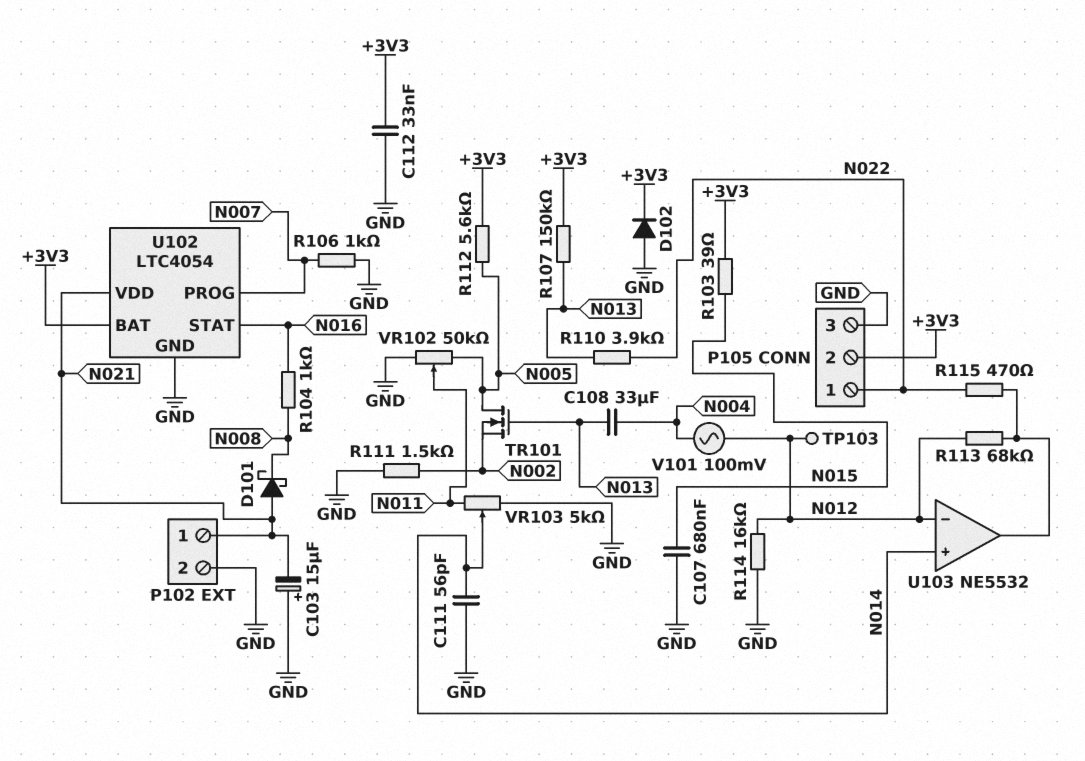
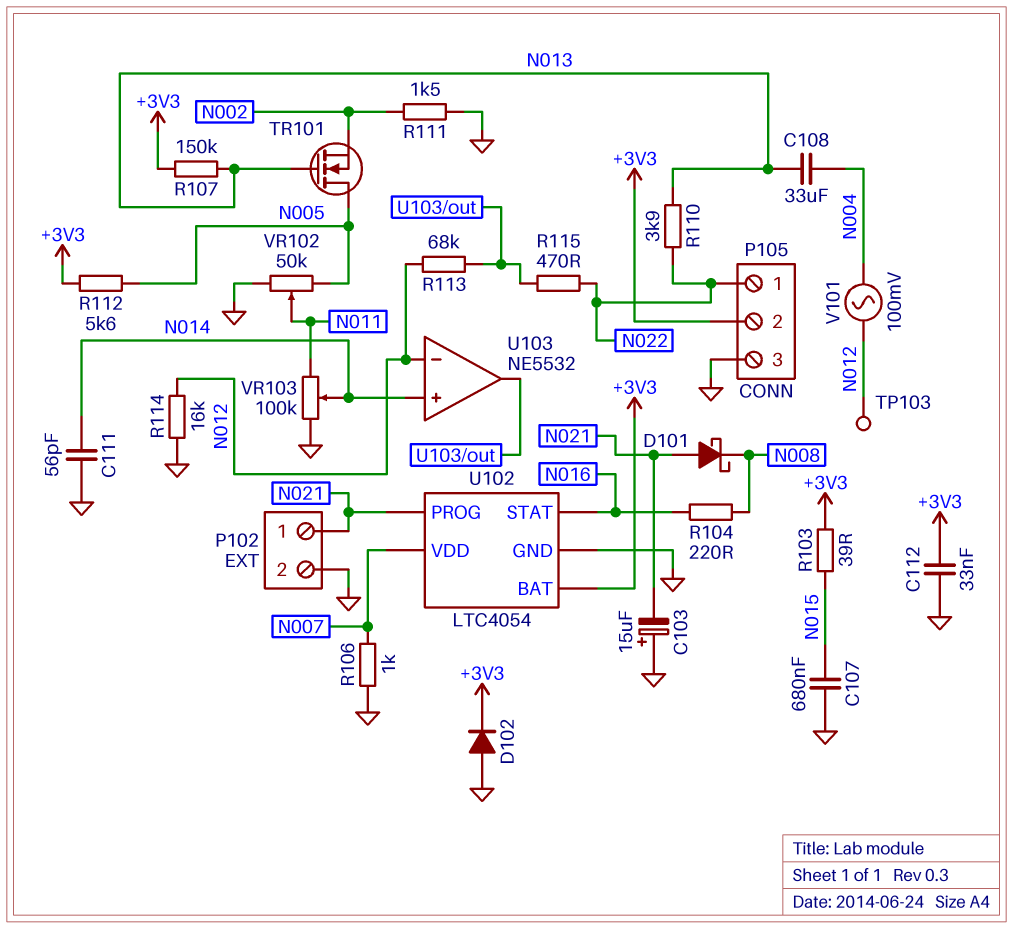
R104: 1k (N008, N016) -> 220 (N008, N016)
U102 pin PROG: N007 -> N021
U102 pin VDD: N021 -> N007
VR103: 5k (GND, N011, wiper N014) -> 100k (GND, N011, wiper N014)

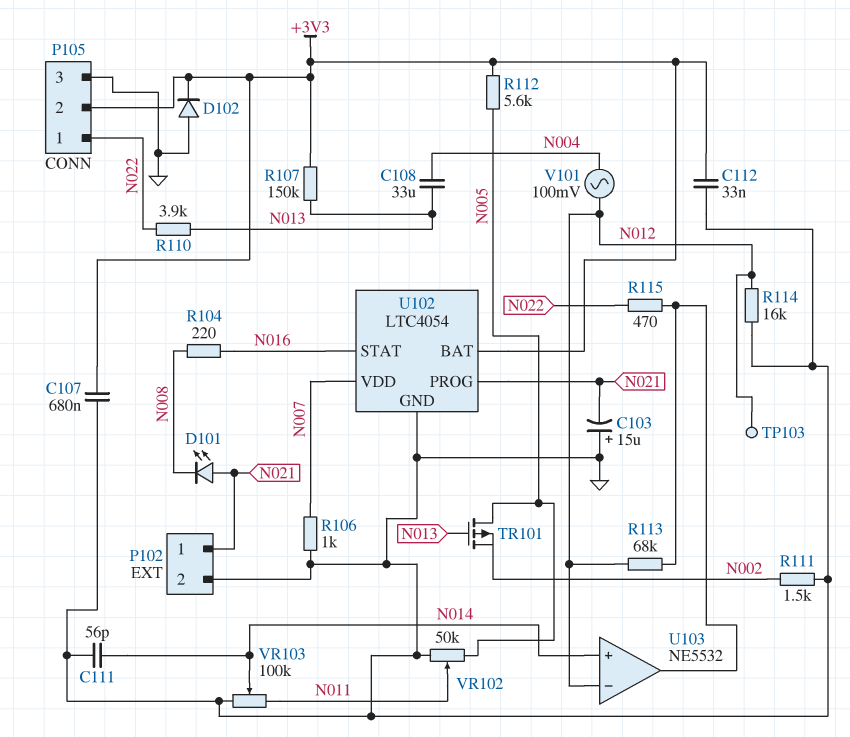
C107: 680nF (GND, N015) -> 680nF (+3V3, GND)
D101: schottky (A N021, K N008) -> LED (A N021, K N008)
R103: 39 (+3V3, N015) -> none
TR101: NMOS (G N013, D N005, S N002) -> PMOS (G N013, D N005, S N002)

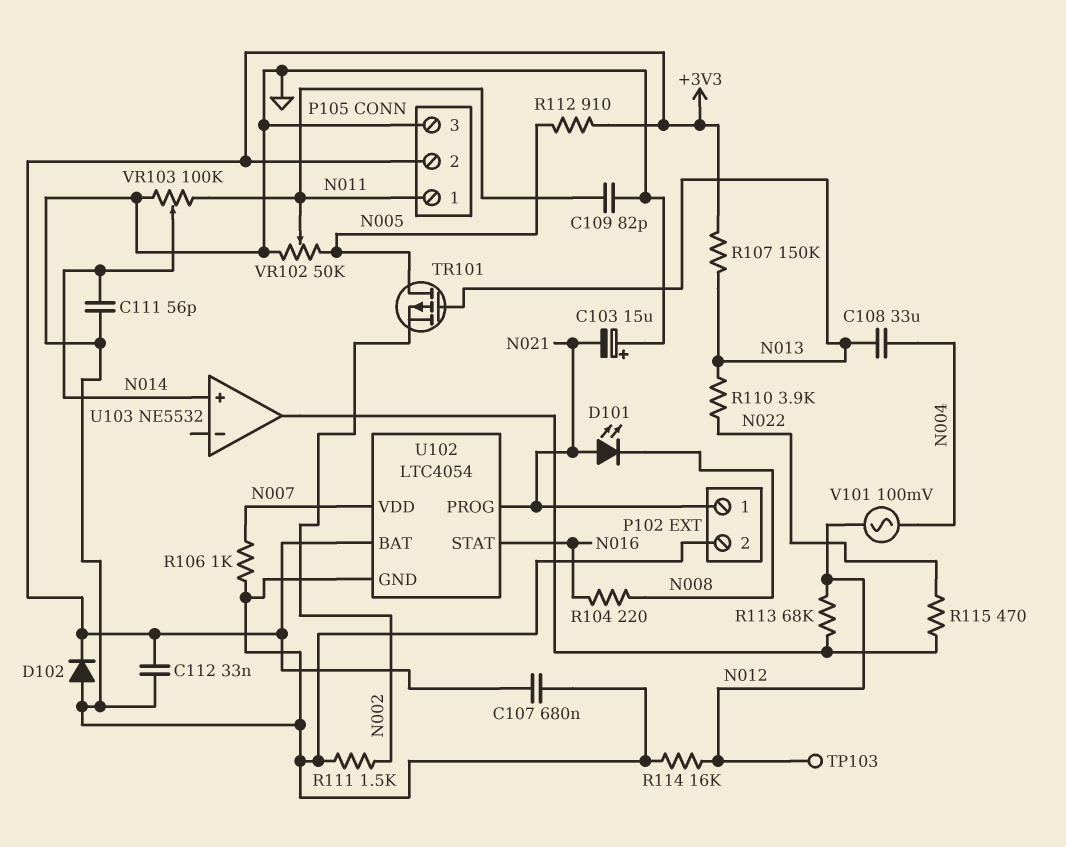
C109: none -> 82pF (GND, N011)
P105 pin 1: N022 -> N011
R112: 5.6k (+3V3, N005) -> 910 (+3V3, N005)
U103 pin in-: N012 -> none

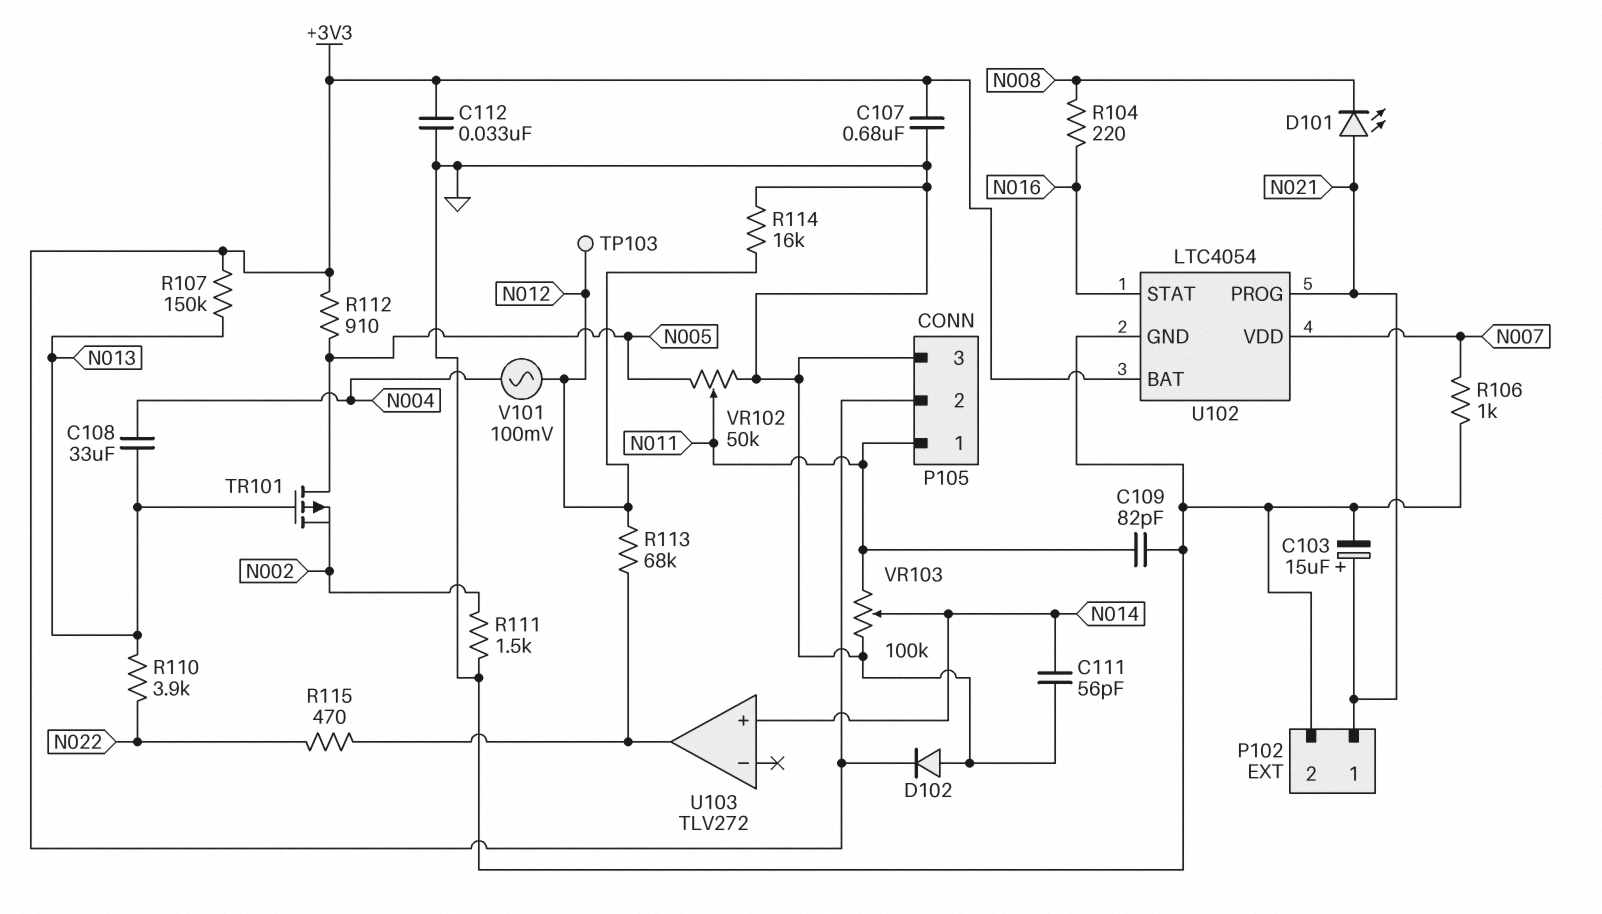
C103: 15uF (plus GND, minus N021) -> 15uF (plus N021, minus GND)
U103: NE5532 -> TLV272

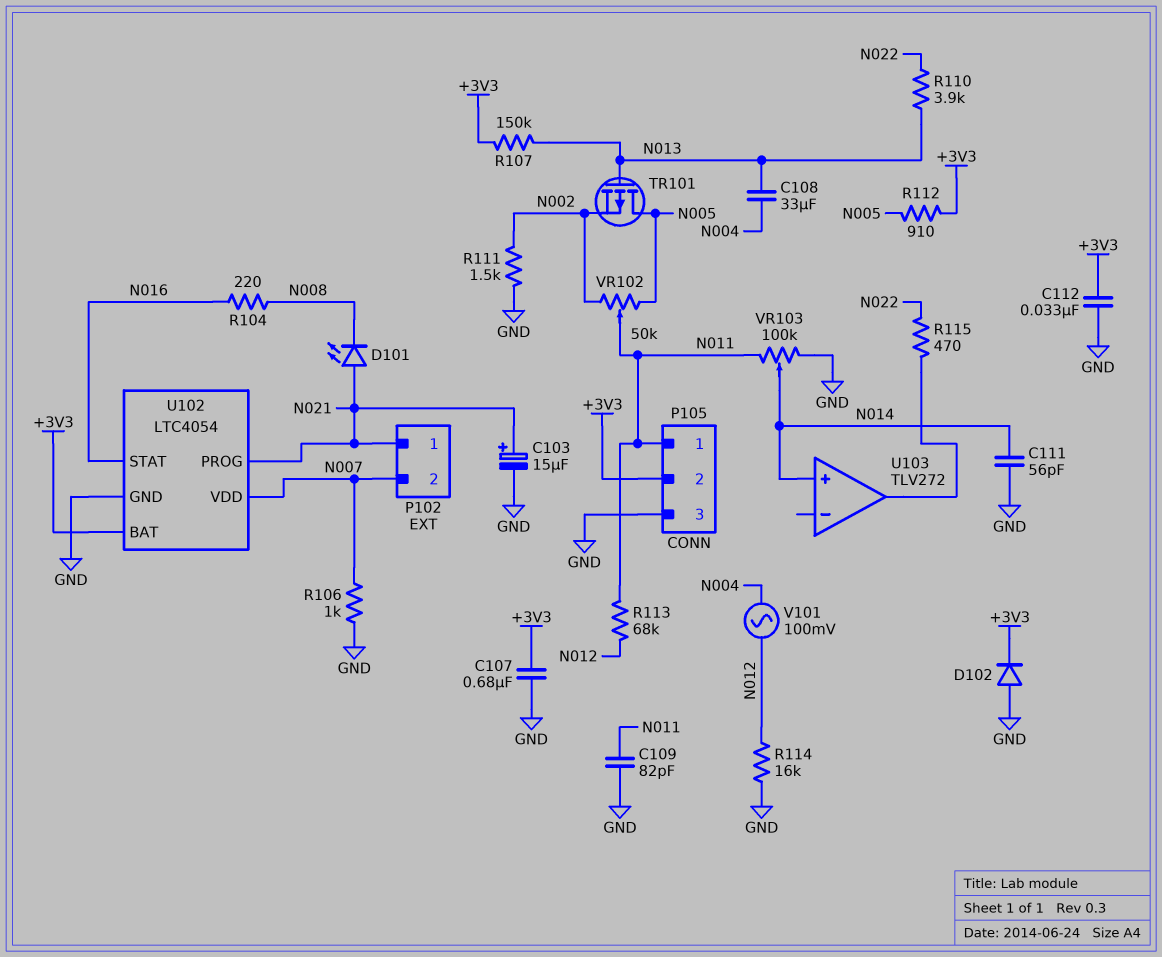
P102 pin 2: GND -> N007
R113: 68k (N012, U103/out) -> 68k (N011, N012)
TP103: test point (N012) -> none
VR102: 50k (GND, N005, wiper N011) -> 50k (N002, N005, wiper N011)

